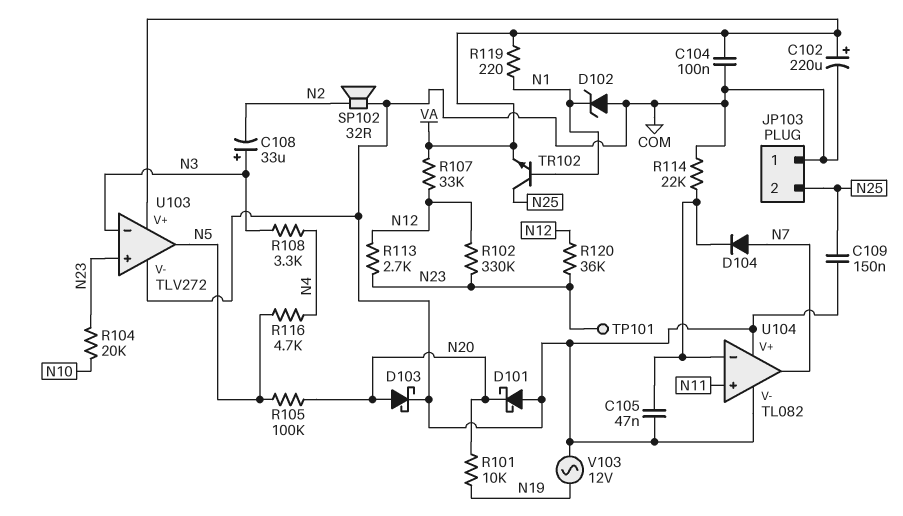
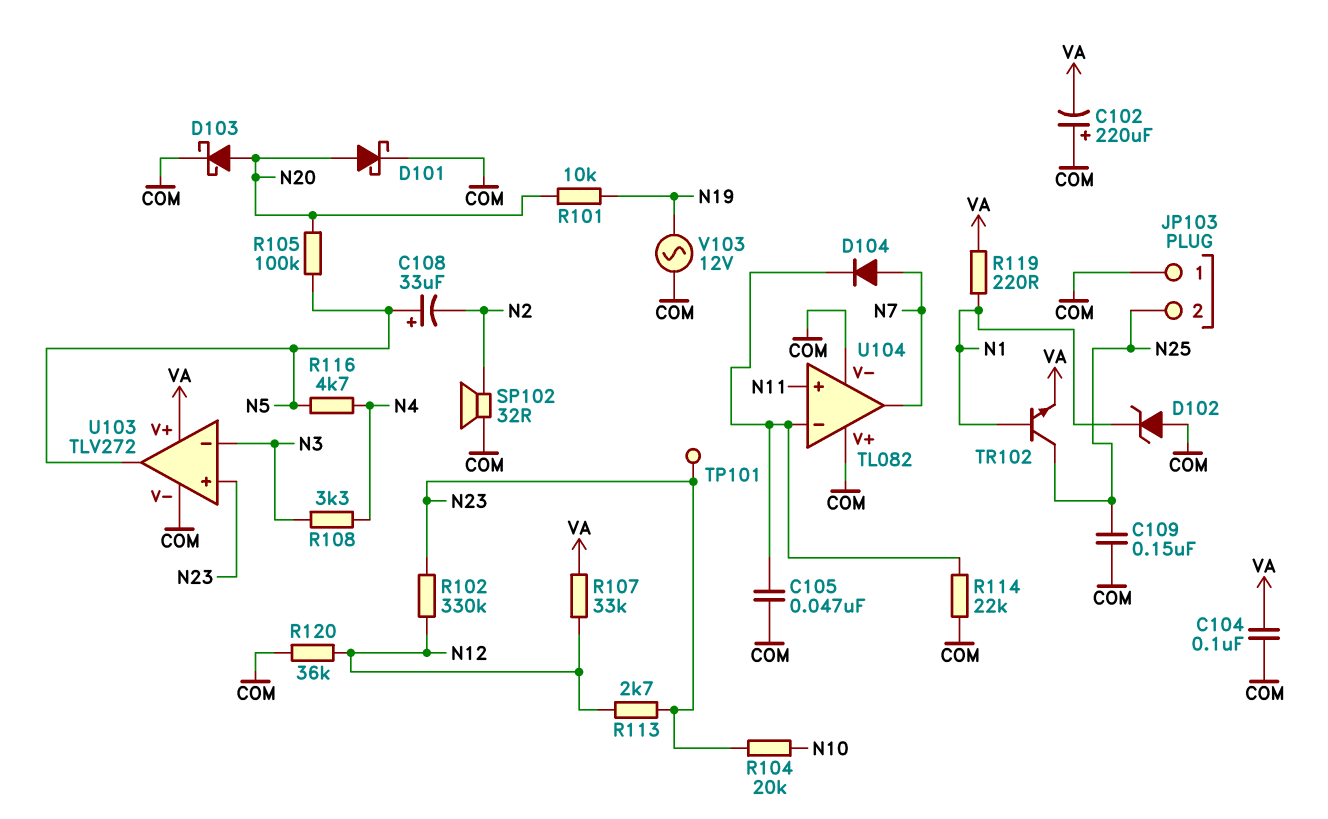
C102: 220uF (plus VA, minus COM) -> 220uF (plus COM, minus VA)
C108: 33uF (plus N3, minus N2) -> 33uF (plus N5, minus N2)
D101: schottky (A COM, K N20) -> schottky (A N20, K COM)
R120: 36k (N12, N23) -> 36k (COM, N12)

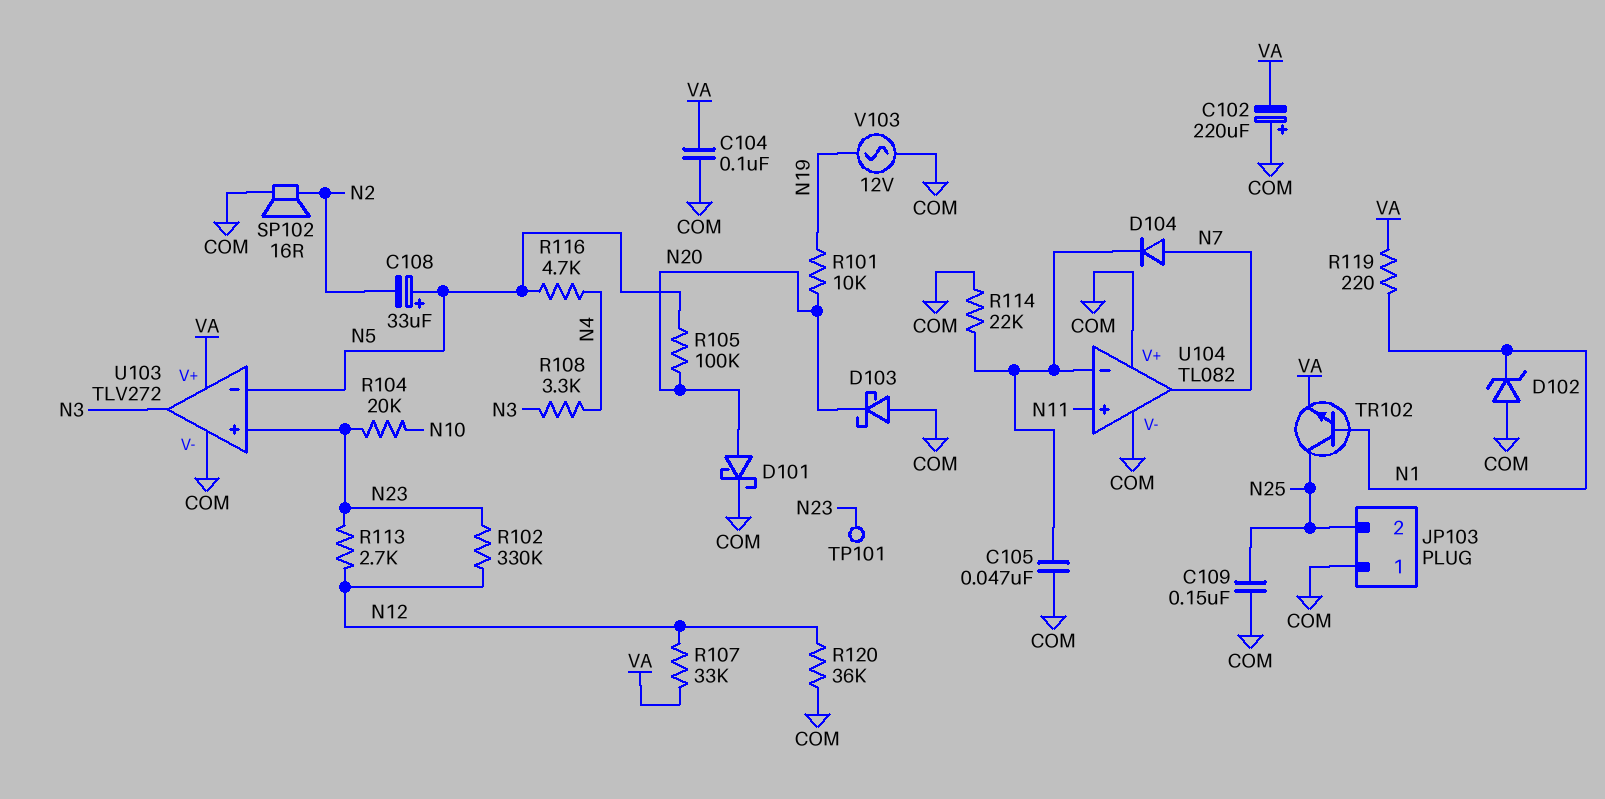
D103: schottky (A N20, K COM) -> schottky (A COM, K N20)
SP102: speaker 32R (COM, N2) -> speaker 16R (COM, N2)
U103 pin in-: N3 -> N5
U103 pin out: N5 -> N3

